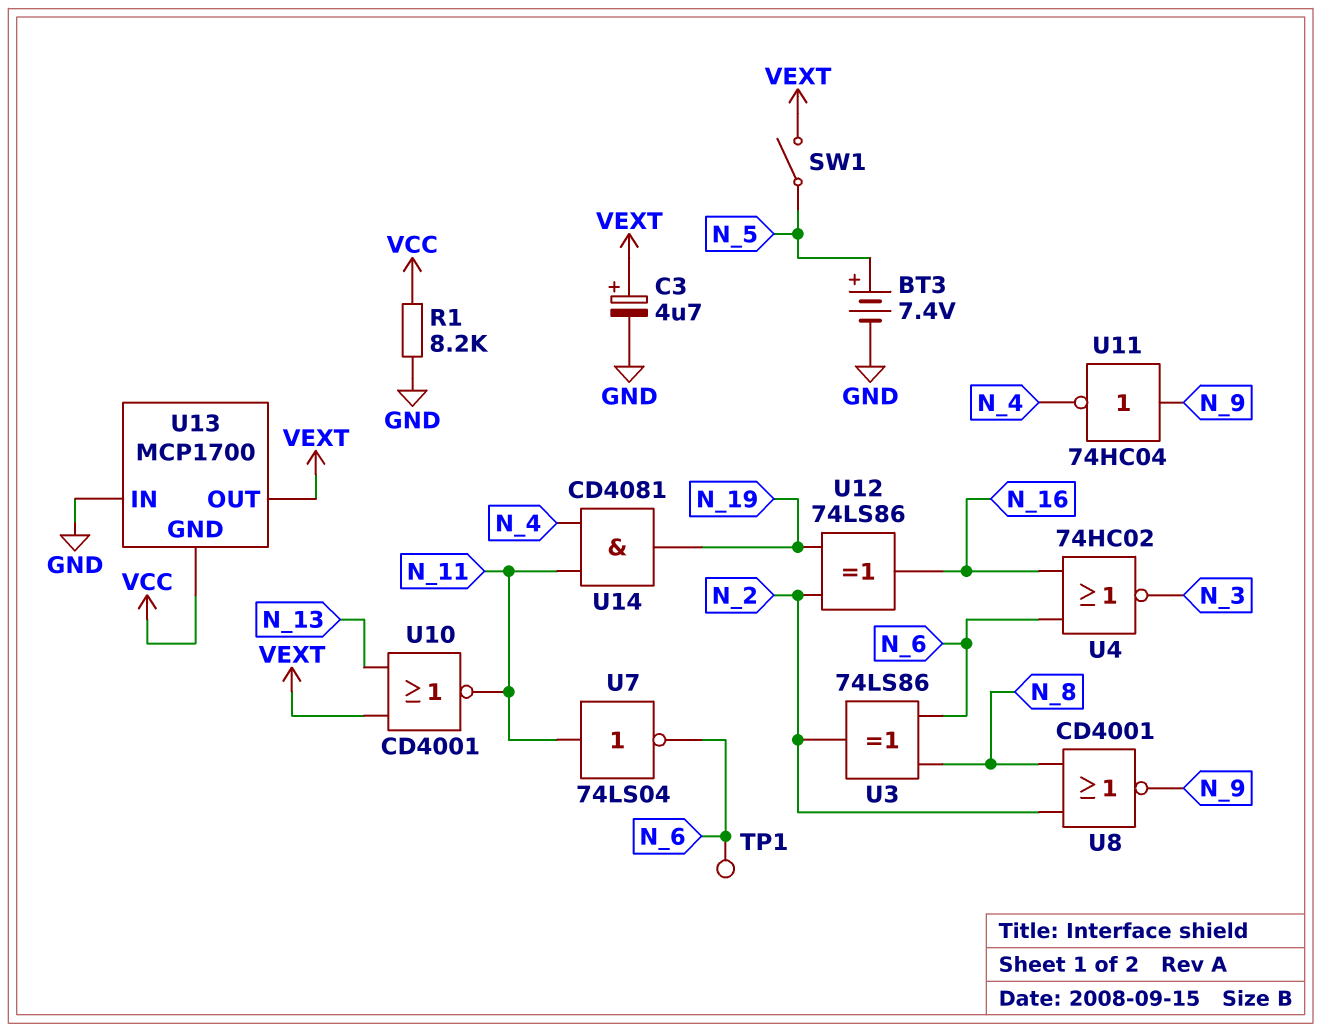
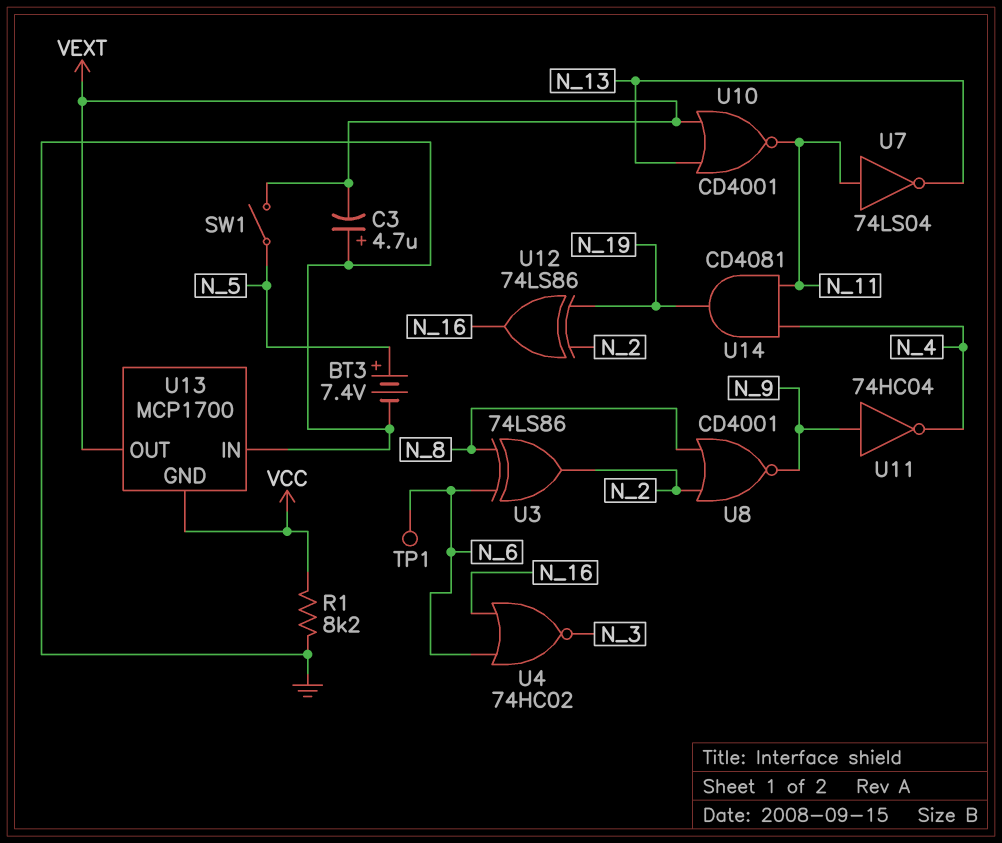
C3: 4.7uF (plus VEXT, minus GND) -> 4.7uF (plus GND, minus VEXT)
U7: NOT 74LS04 (in N_11, out N_6) -> NOT 74LS04 (in N_11, out N_13)

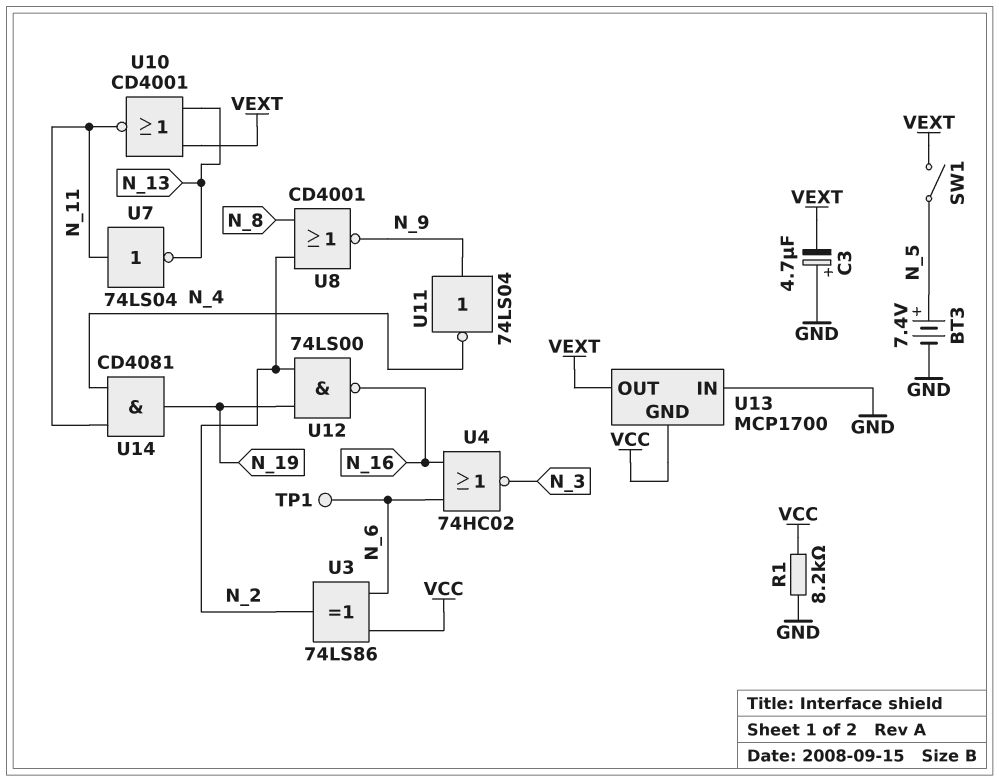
U3: XOR 74LS86 (in N_6, in N_8, out N_2) -> XOR 74LS86 (in N_6, in VCC, out N_2)
U11: NOT 74HC04 (in N_9, out N_4) -> NOT 74LS04 (in N_9, out N_4)
U12: XOR 74LS86 (in N_2, in N_19, out N_16) -> NAND 74LS00 (in N_2, in N_19, out N_16)

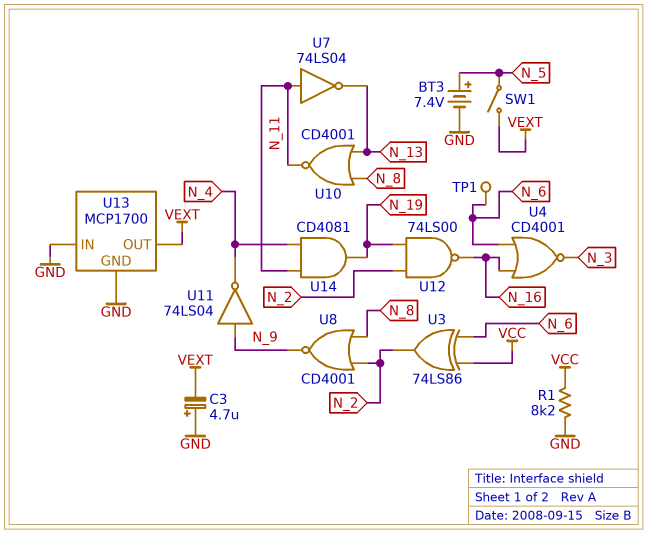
U4: NOR 74HC02 (in N_6, in N_16, out N_3) -> NOR CD4001 (in N_6, in N_16, out N_3)
U10: NOR CD4001 (in N_13, in VEXT, out N_11) -> NOR CD4001 (in N_8, in N_13, out N_11)
U13 pin GND: VCC -> GND

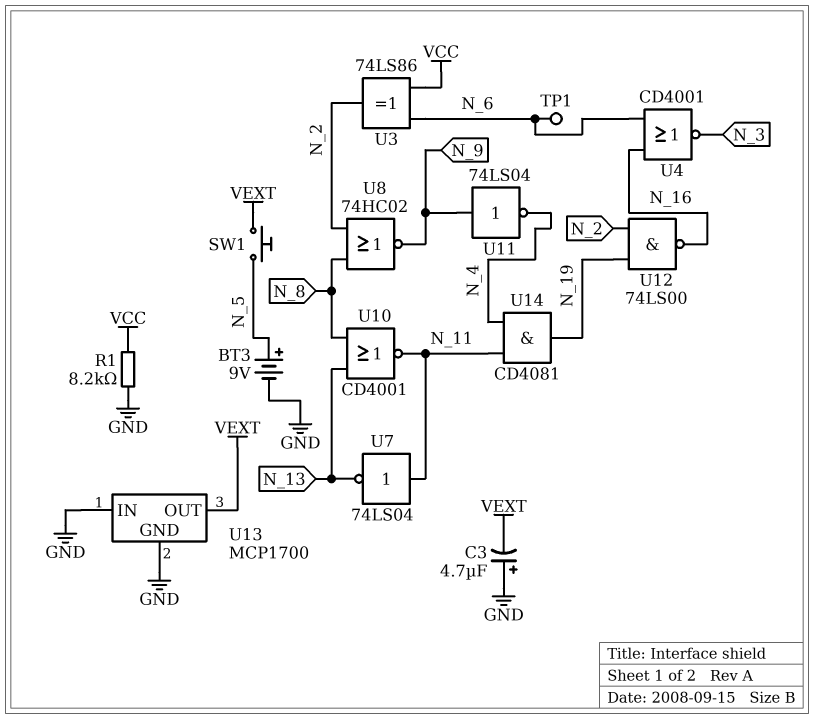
BT3: 7.4V (plus N_5, minus GND) -> 9V (plus N_5, minus GND)
SW1: switch (N_5, VEXT) -> button (N_5, VEXT)
U8: NOR CD4001 (in N_2, in N_8, out N_9) -> NOR 74HC02 (in N_2, in N_8, out N_9)

